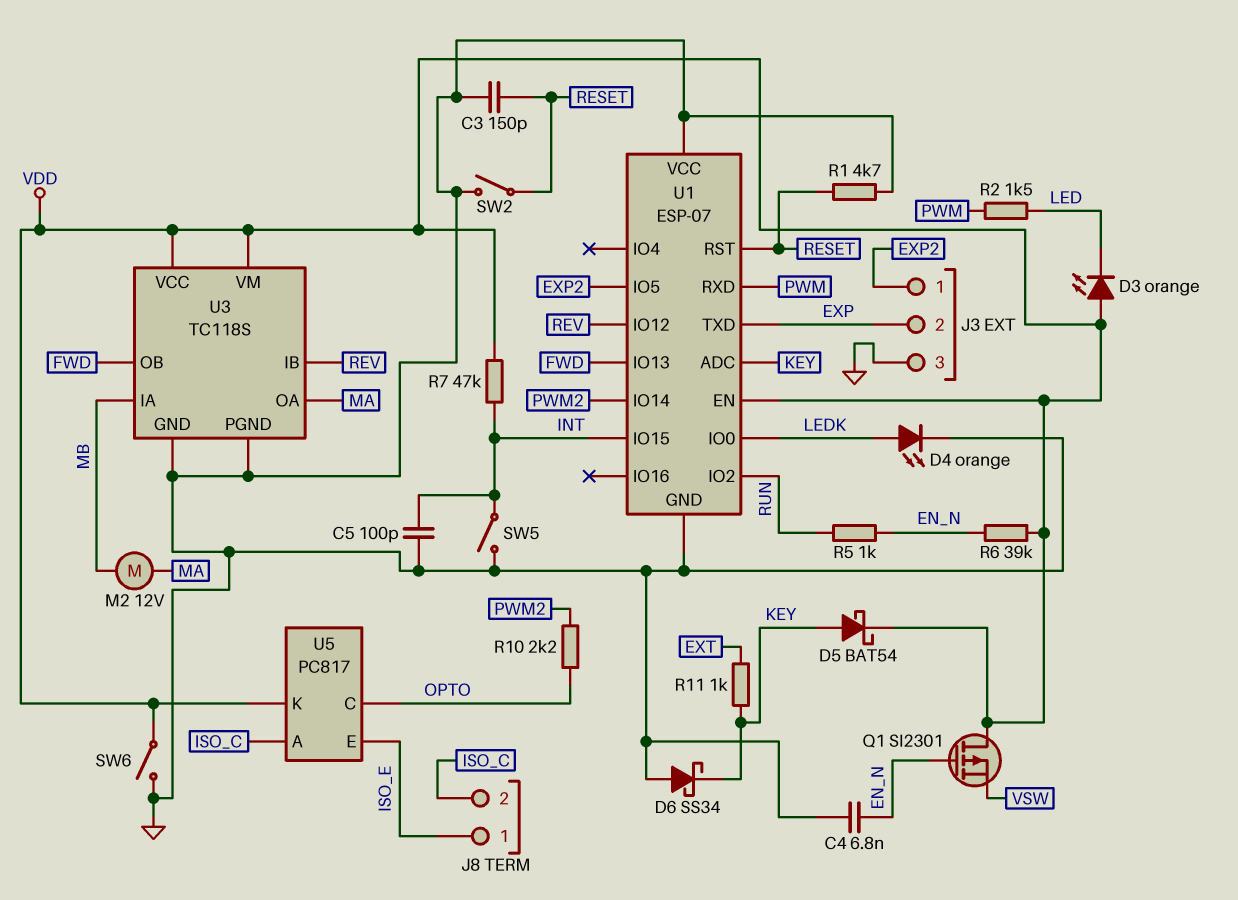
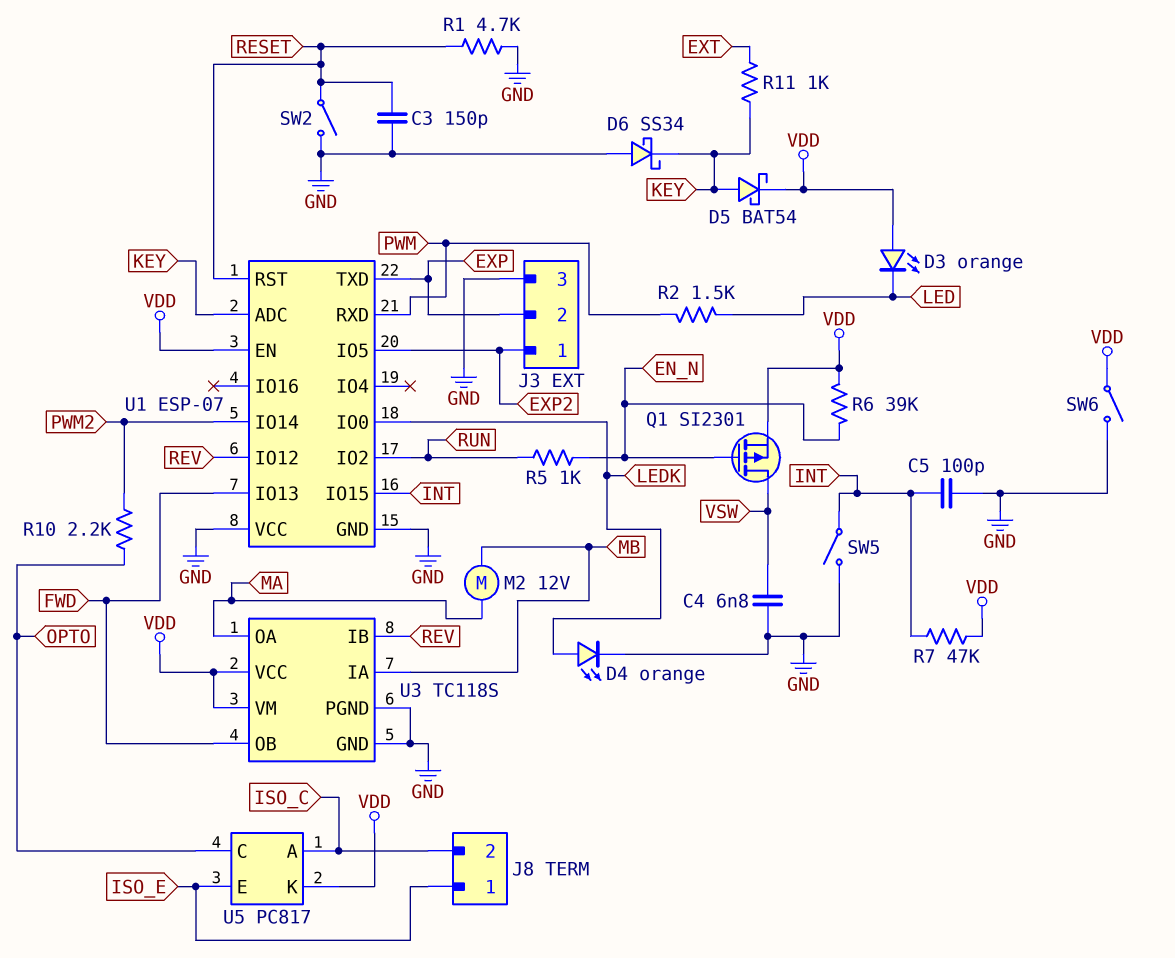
C4: 6.8nF (EN_N, GND) -> 6.8nF (GND, VSW)
Q1: PMOS SI2301 (G EN_N, D VDD, S VSW) -> PMOS SI2301 (G EN_N, D VSW, S VDD)

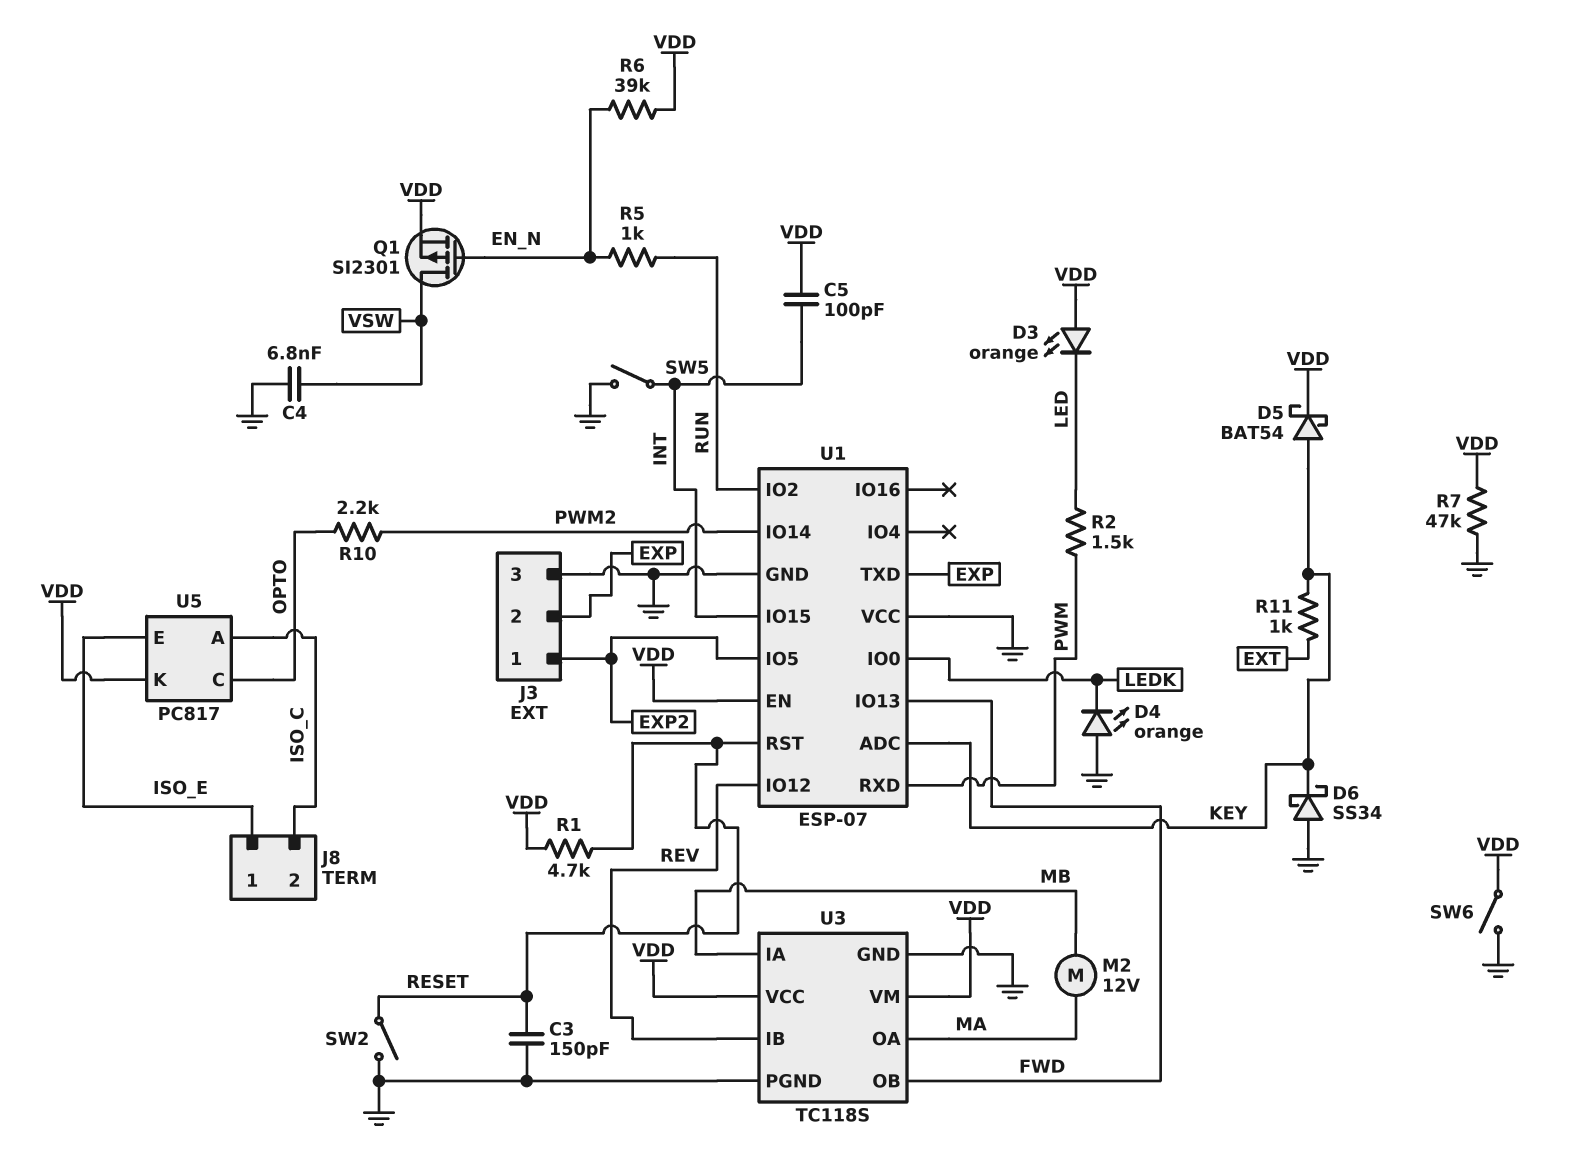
C5: 100pF (GND, INT) -> 100pF (INT, VDD)
D4: LED orange (A LEDK, K GND) -> LED orange (A GND, K LEDK)
R1: 4.7k (GND, RESET) -> 4.7k (RESET, VDD)
R7: 47k (INT, VDD) -> 47k (GND, VDD)

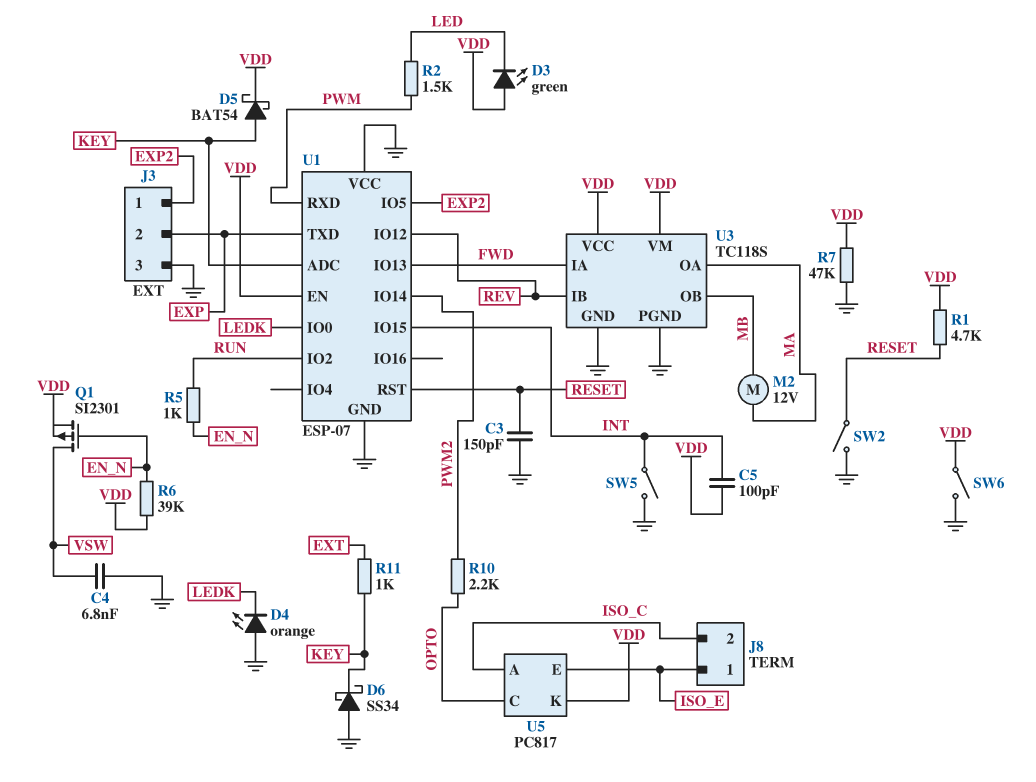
D3: LED orange (A VDD, K LED) -> LED green (A VDD, K LED)
U3 pin IA: MB -> FWD
U3 pin OB: FWD -> MB

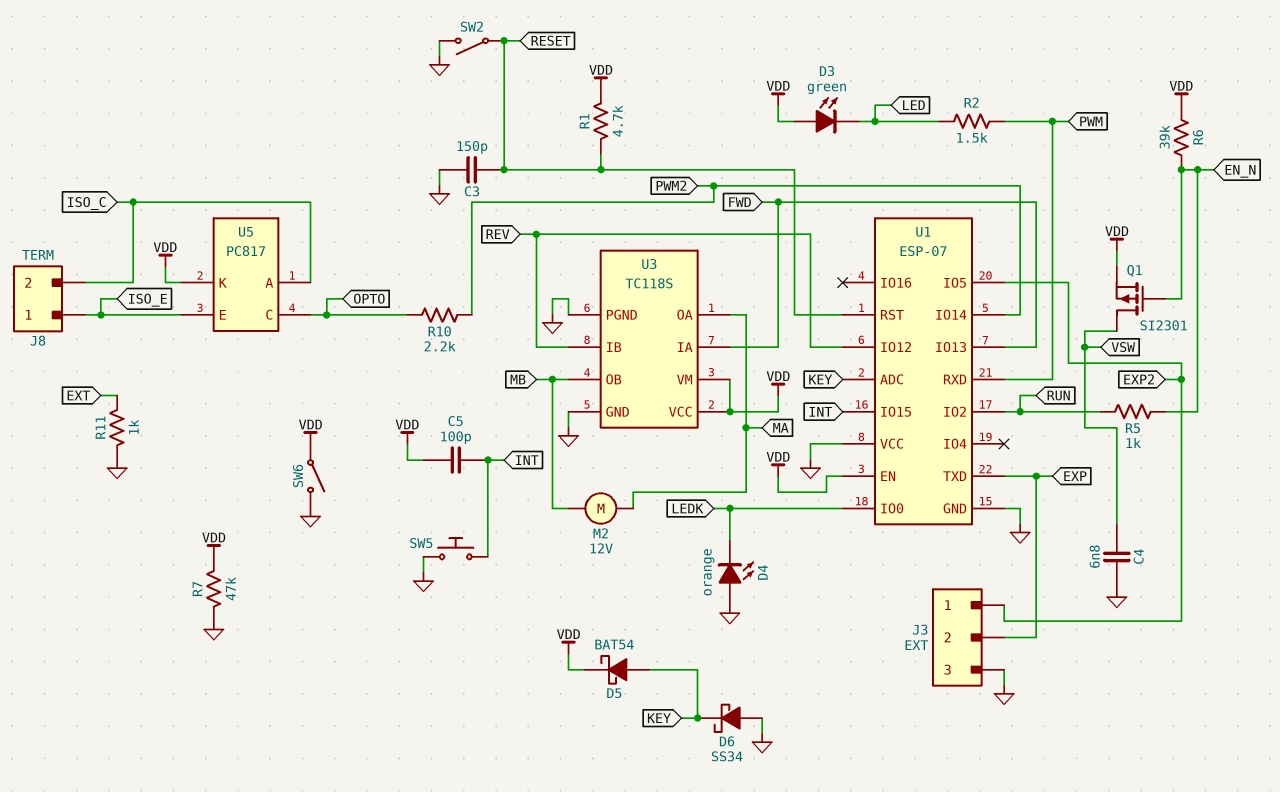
R11: 1k (EXT, KEY) -> 1k (EXT, GND)
SW5: switch (GND, INT) -> button (GND, INT)

